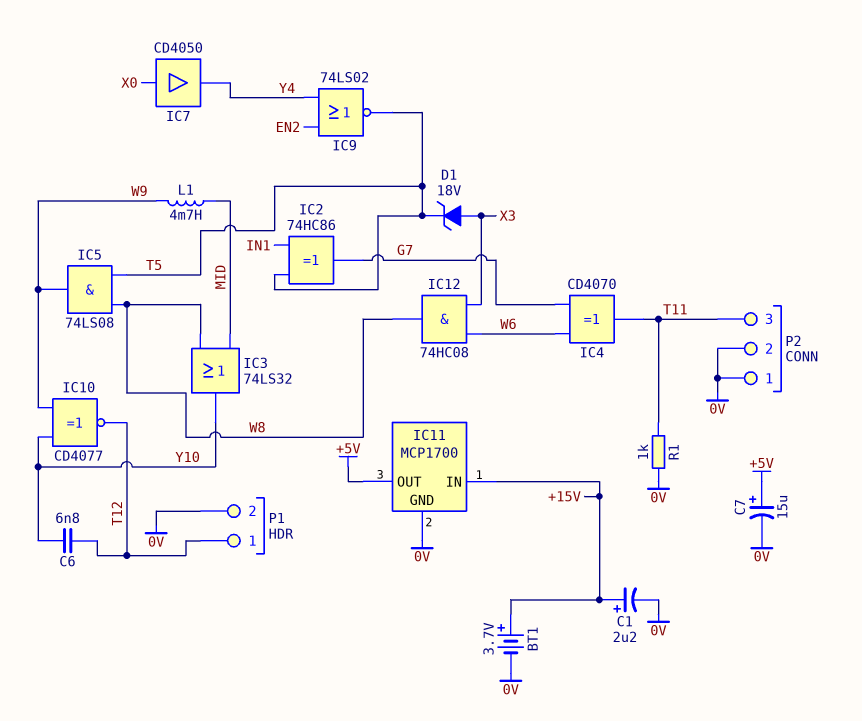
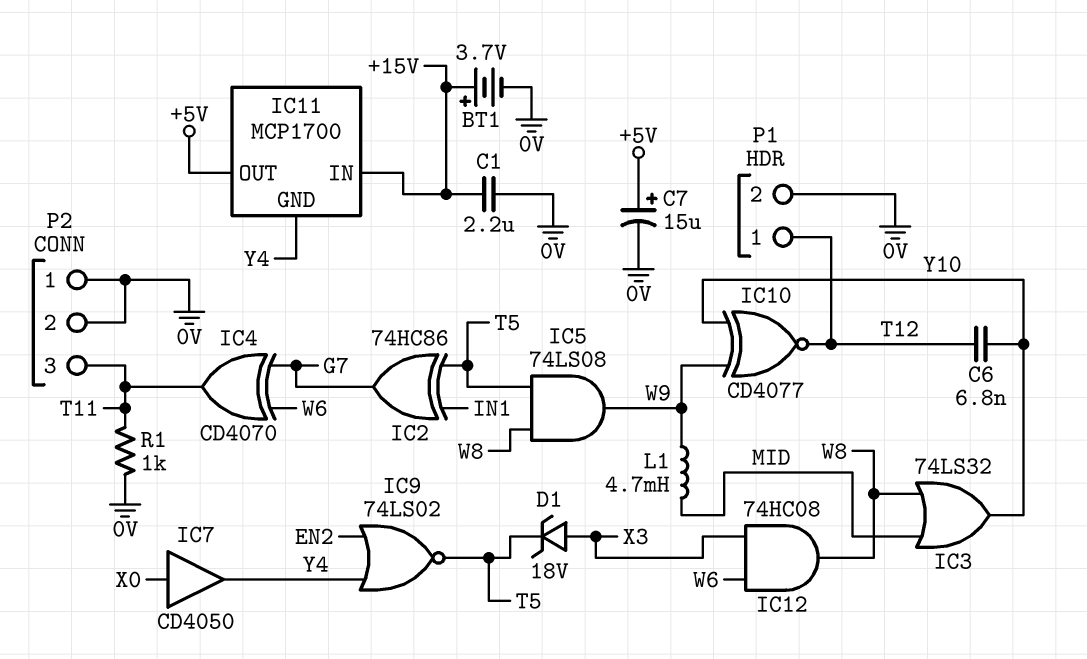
C1: 2.2uF (plus +15V, minus 0V) -> 2.2uF (+15V, 0V)
IC11 pin GND: 0V -> Y4

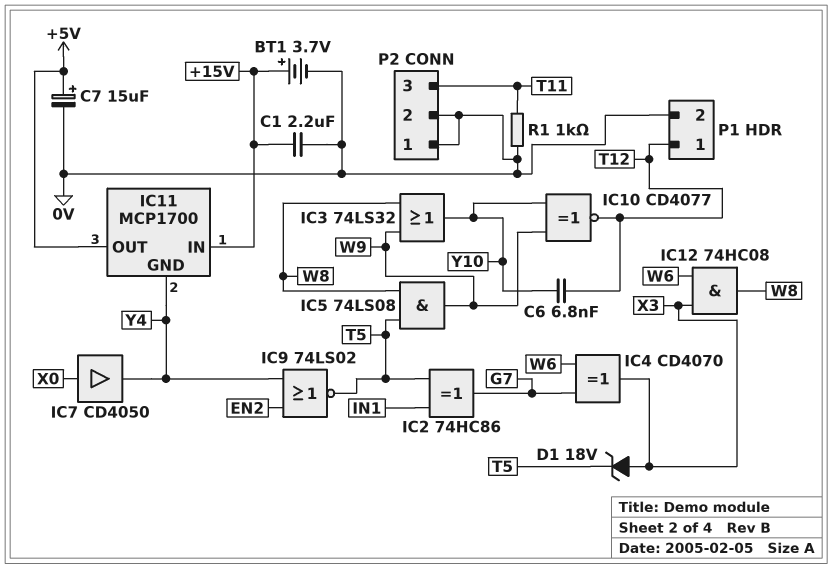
IC3: OR 74LS32 (in MID, in W8, out Y10) -> OR 74LS32 (in W8, in W9, out Y10)
IC4: XOR CD4070 (in G7, in W6, out T11) -> XOR CD4070 (in G7, in W6, out X3)
L1: 4.7mH (MID, W9) -> none

